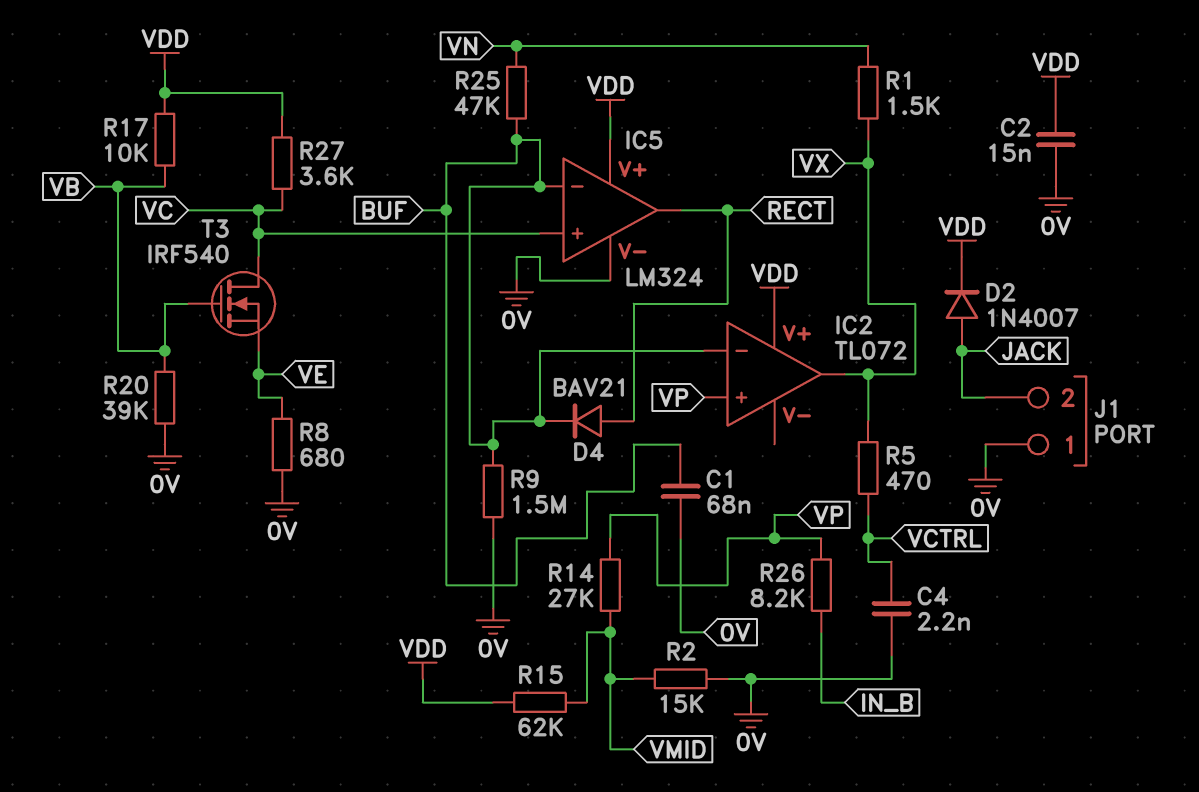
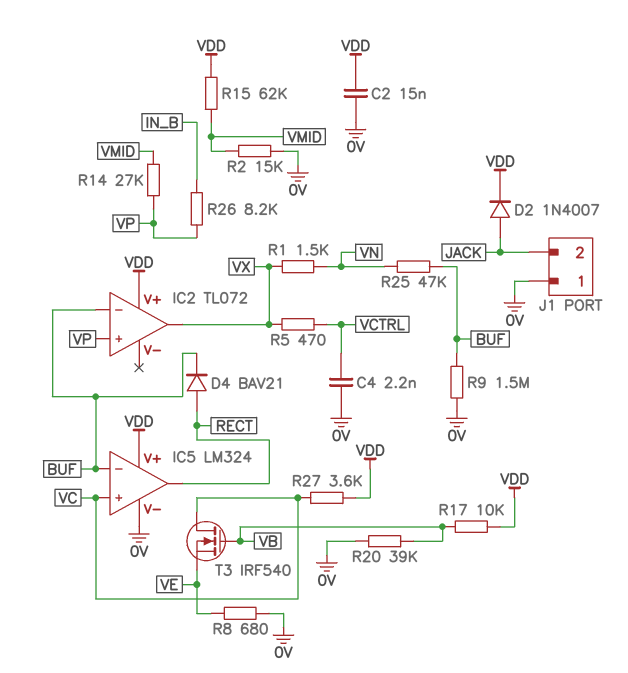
C1: 68nF (0V, BUF) -> none

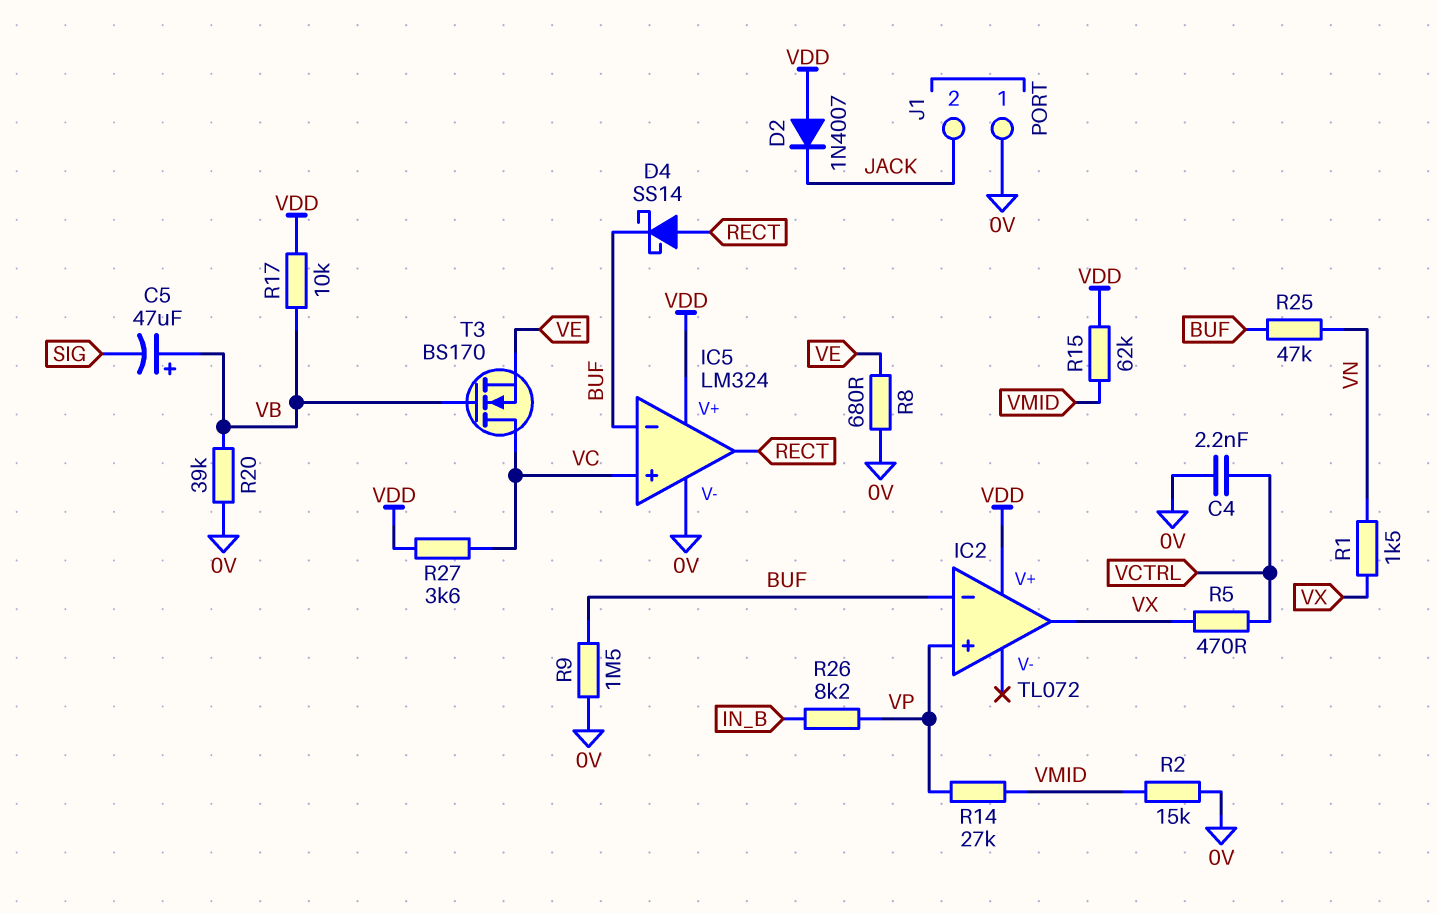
C2: 15nF (0V, VDD) -> none
C5: none -> 47uF (plus VB, minus SIG)
D2: diode 1N4007 (A JACK, K VDD) -> diode 1N4007 (A VDD, K JACK)
D4: diode BAV21 (A RECT, K BUF) -> schottky SS14 (A RECT, K BUF)
T3: NMOS IRF540 (G VB, D VC, S VE) -> NMOS BS170 (G VB, D VC, S VE)

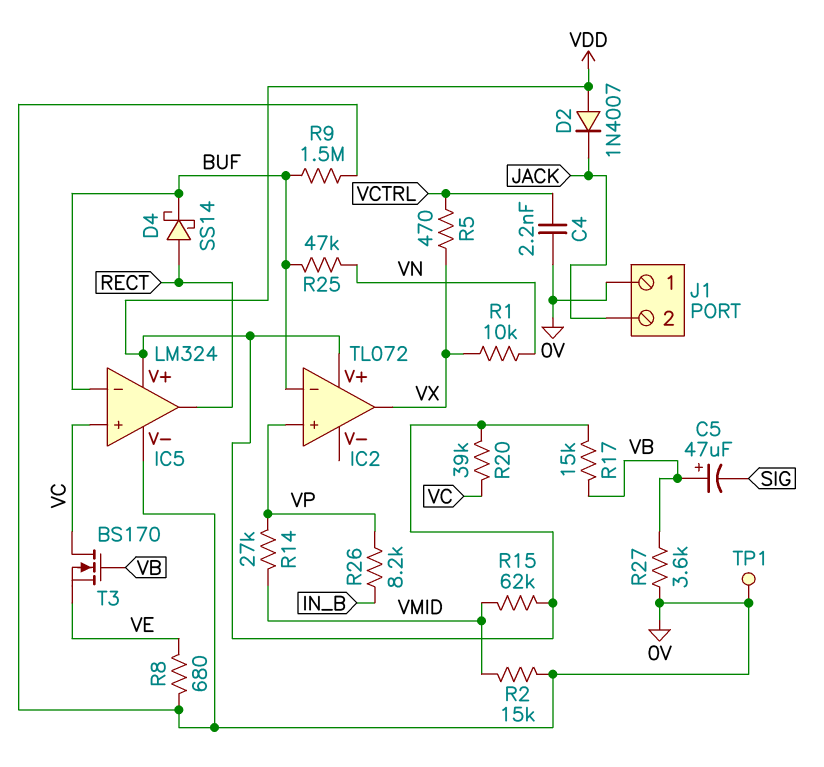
R1: 1.5k (VN, VX) -> 10k (VN, VX)
R17: 10k (VB, VDD) -> 15k (VB, VDD)
R20: 39k (0V, VB) -> 39k (VC, VDD)
R27: 3.6k (VC, VDD) -> 3.6k (0V, VB)
TP1: none -> test point (0V)

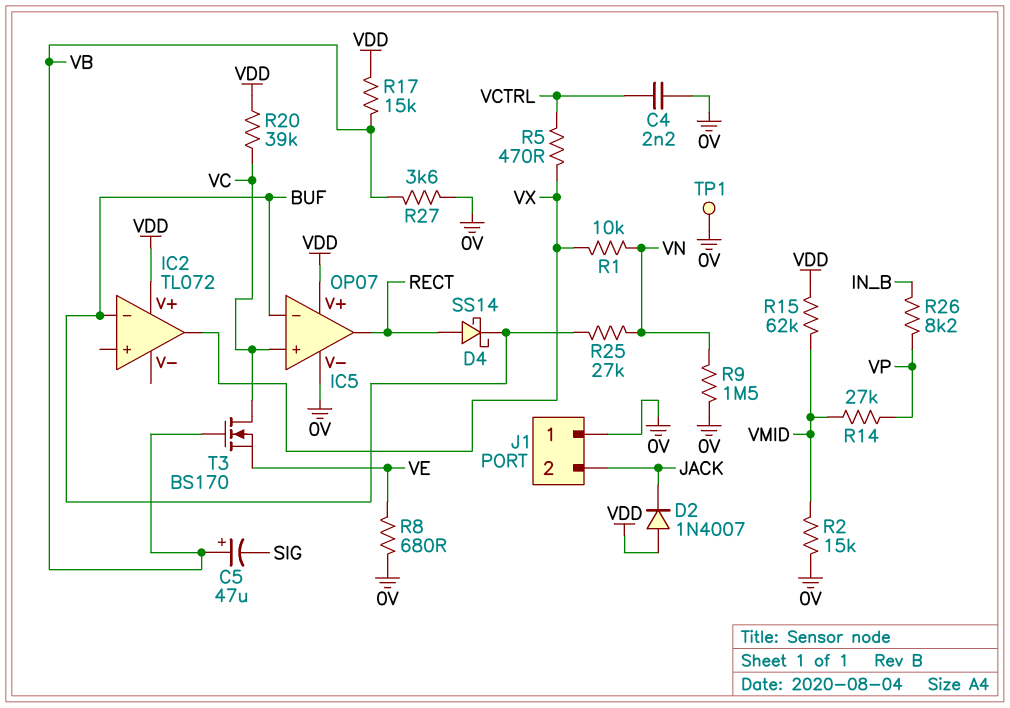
IC2 pin in+: VP -> none
IC5: LM324 -> OP07
R9: 1.5M (0V, BUF) -> 1.5M (0V, VN)
R25: 47k (BUF, VN) -> 27k (BUF, VN)

